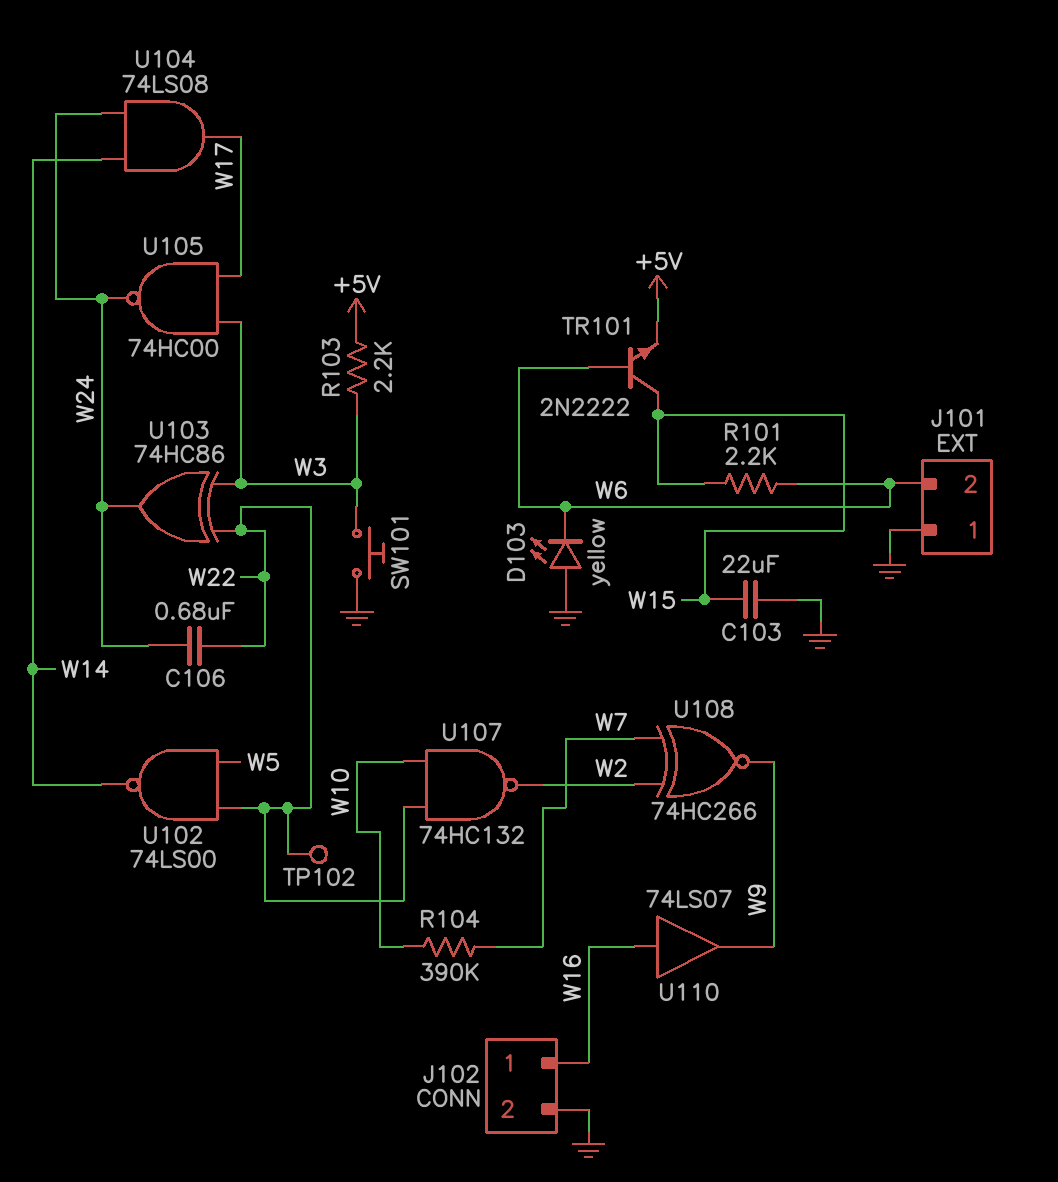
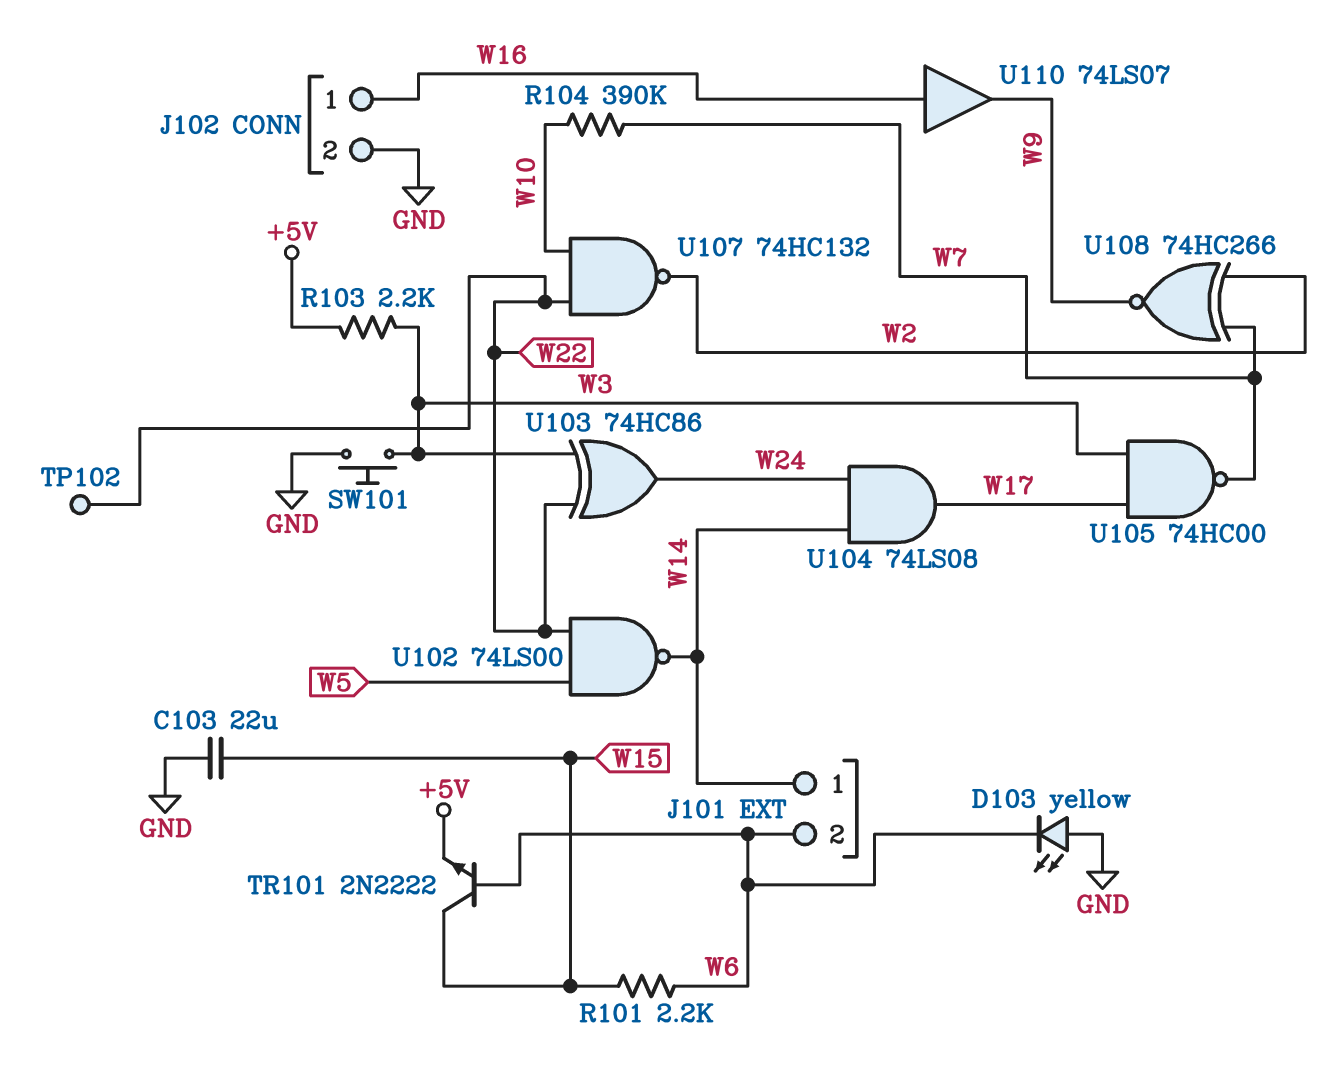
C106: 680nF (W22, W24) -> none
J101 pin 1: GND -> W14
U105: NAND 74HC00 (in W3, in W17, out W24) -> NAND 74HC00 (in W3, in W17, out W7)

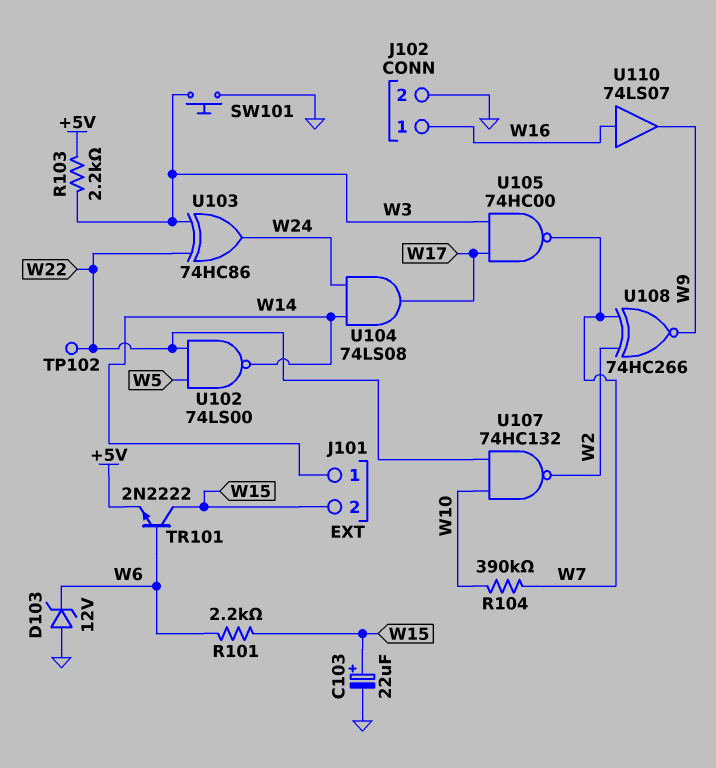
C103: 22uF (GND, W15) -> 22uF (plus W15, minus GND)
D103: LED yellow (A GND, K W6) -> zener 12V (A GND, K W6)
J101 pin 2: W6 -> W15

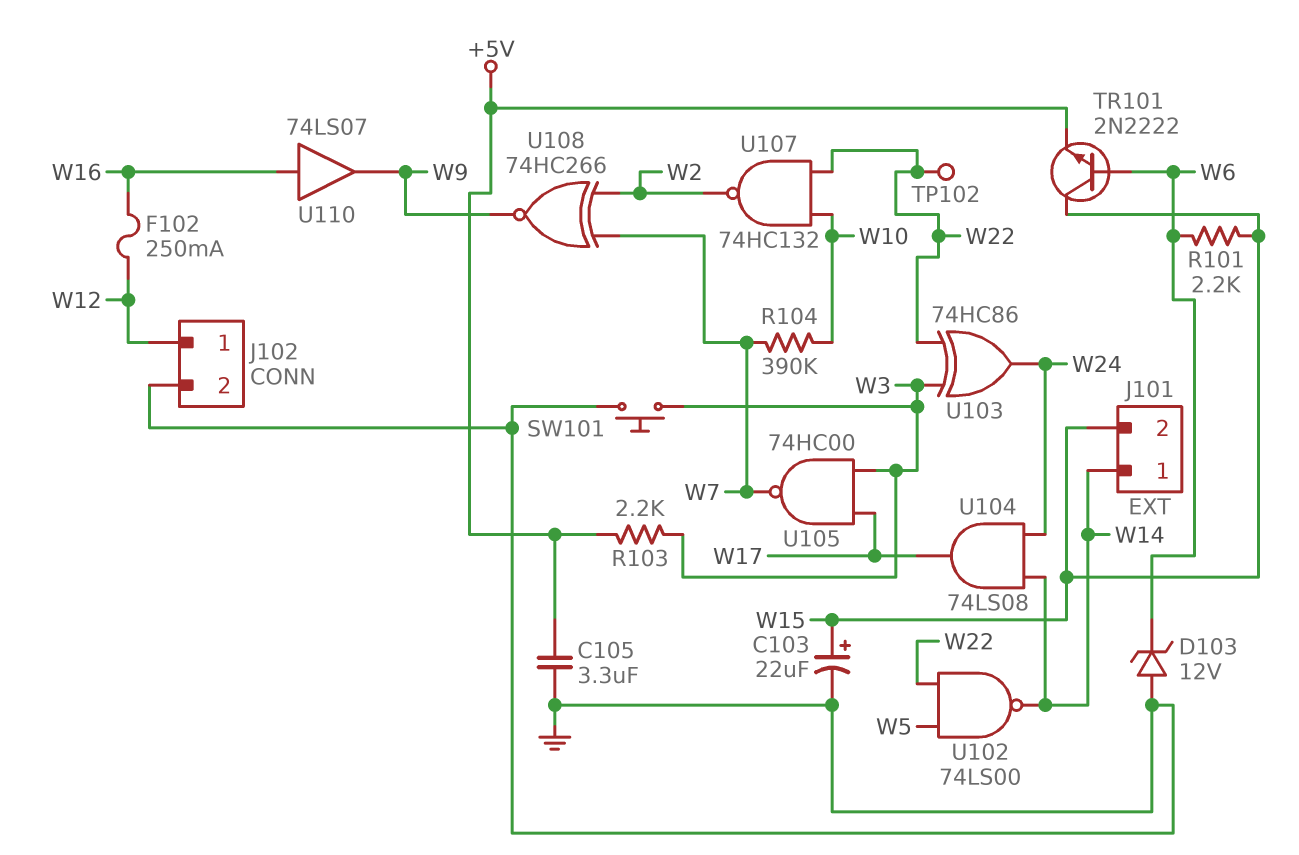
C105: none -> 3.3uF (+5V, GND)
F102: none -> 250mA (W12, W16)
J102 pin 1: W16 -> W12

